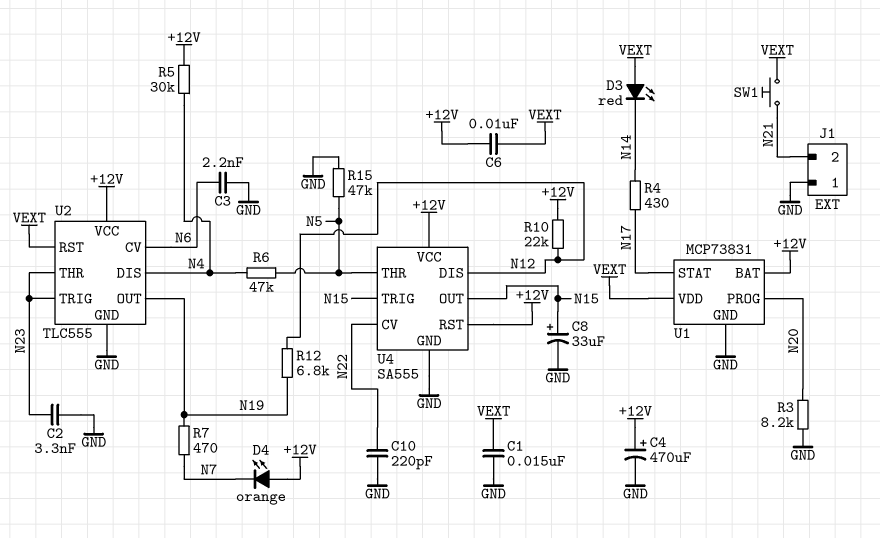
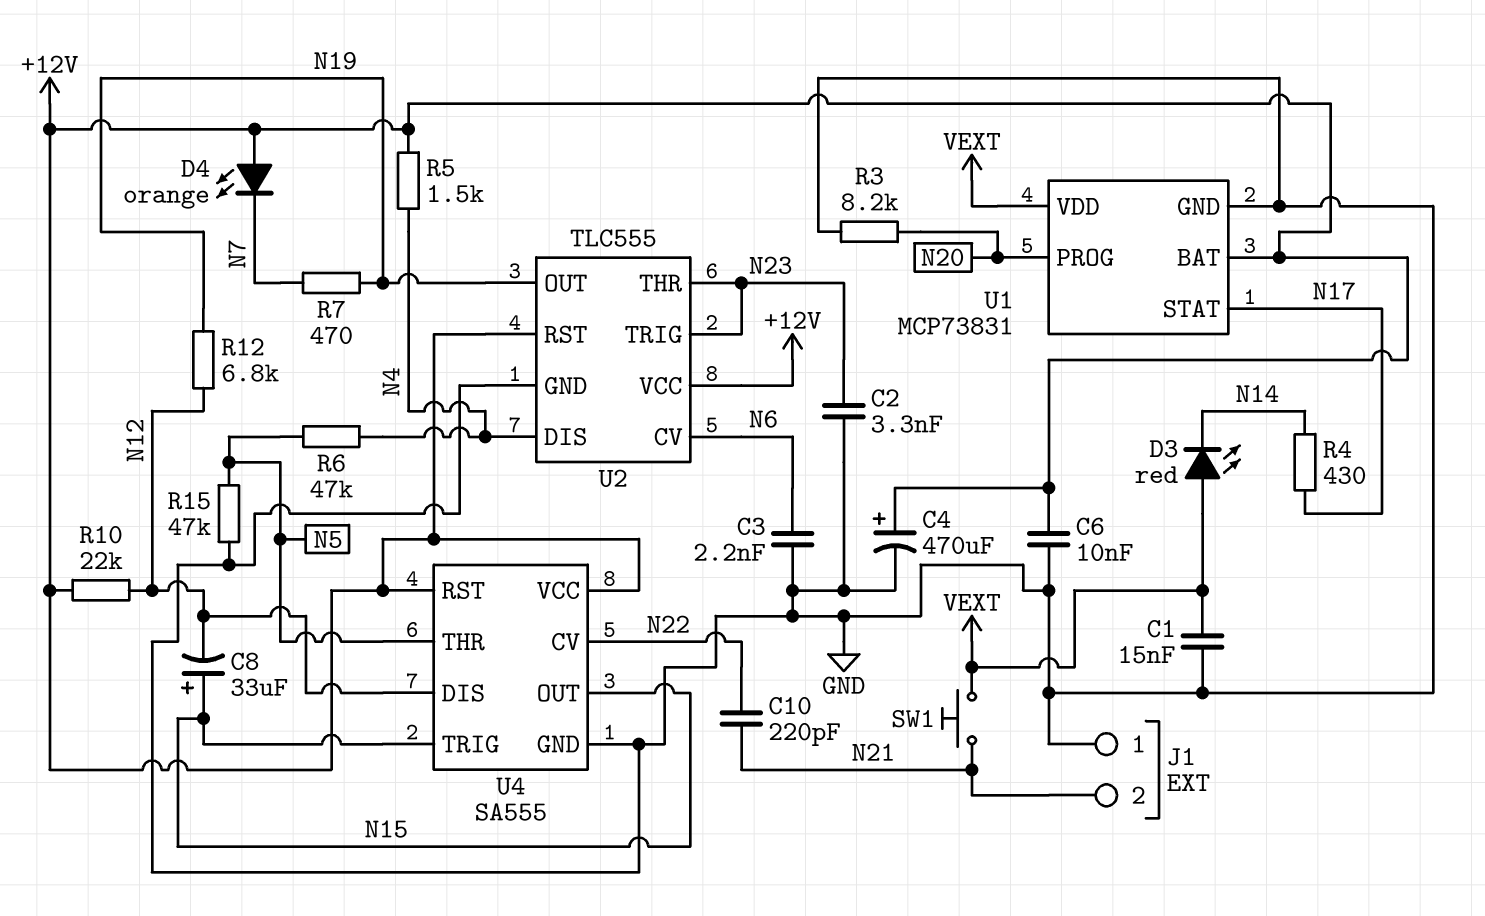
C6: 10nF (+12V, VEXT) -> 10nF (+12V, GND)
C8: 33uF (plus N15, minus GND) -> 33uF (plus N15, minus N12)
C10: 220pF (GND, N22) -> 220pF (N21, N22)
R5: 30k (+12V, N4) -> 1.5k (+12V, N4)
U2 pin RST: VEXT -> +12V

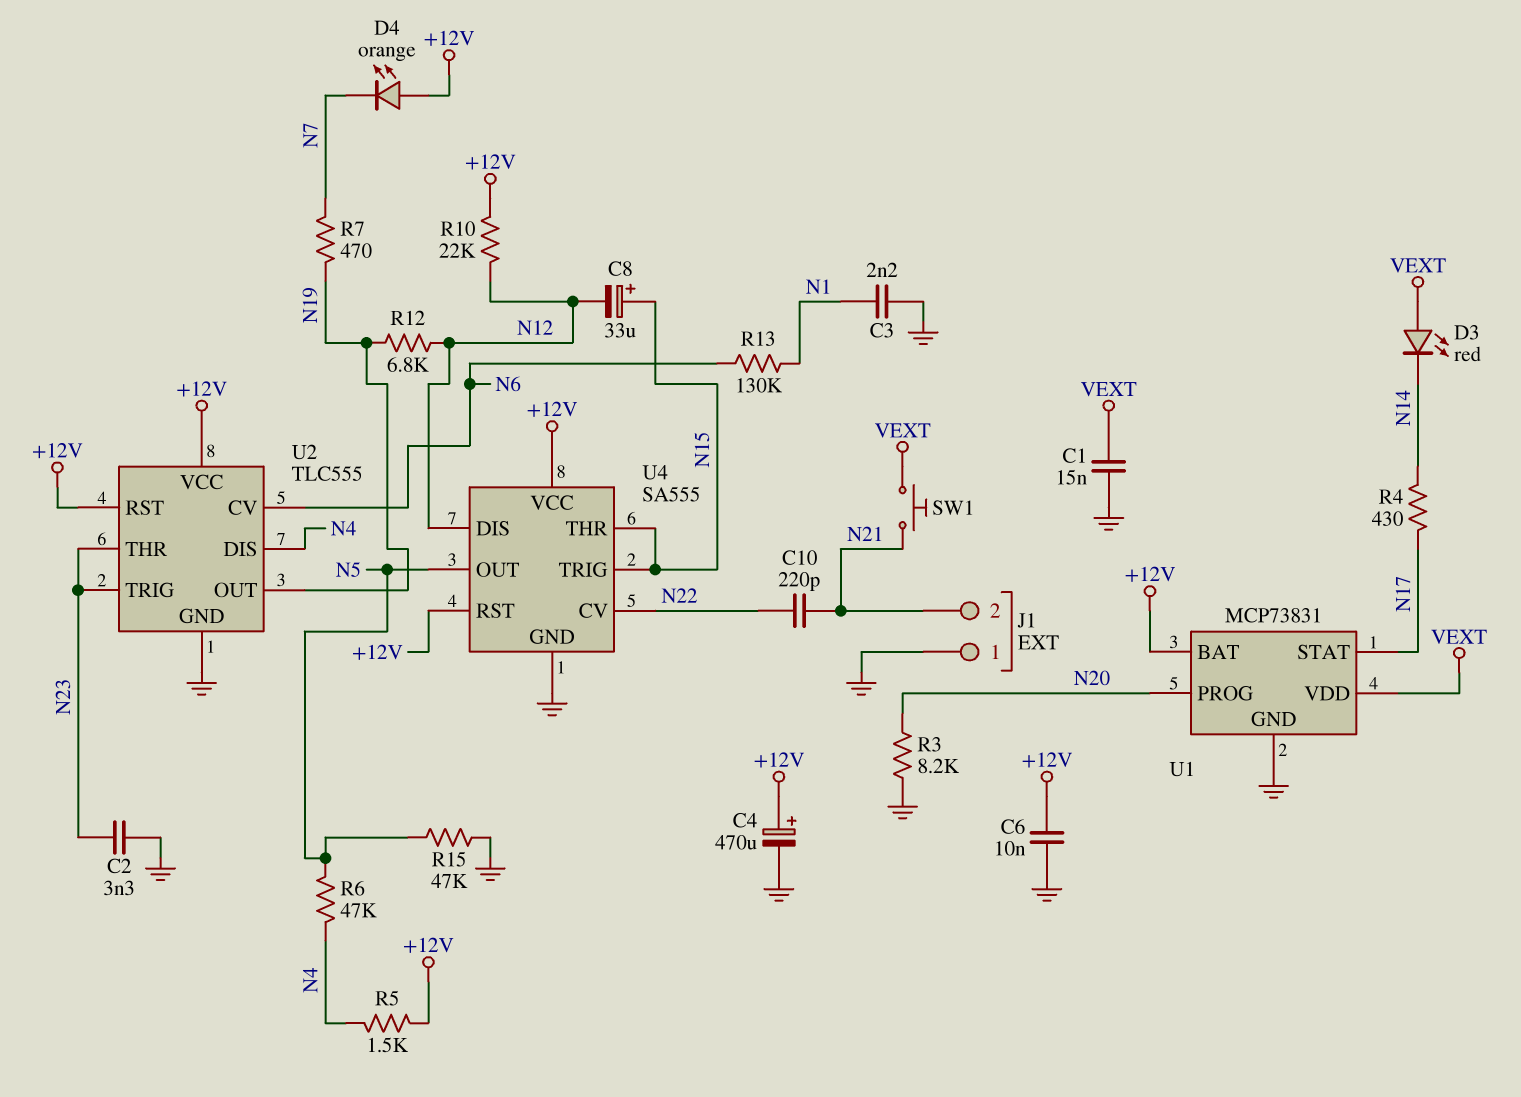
C3: 2.2nF (GND, N6) -> 2.2nF (GND, N1)
R13: none -> 130k (N1, N6)
U4 pin OUT: N15 -> N5
U4 pin THR: N5 -> N15

